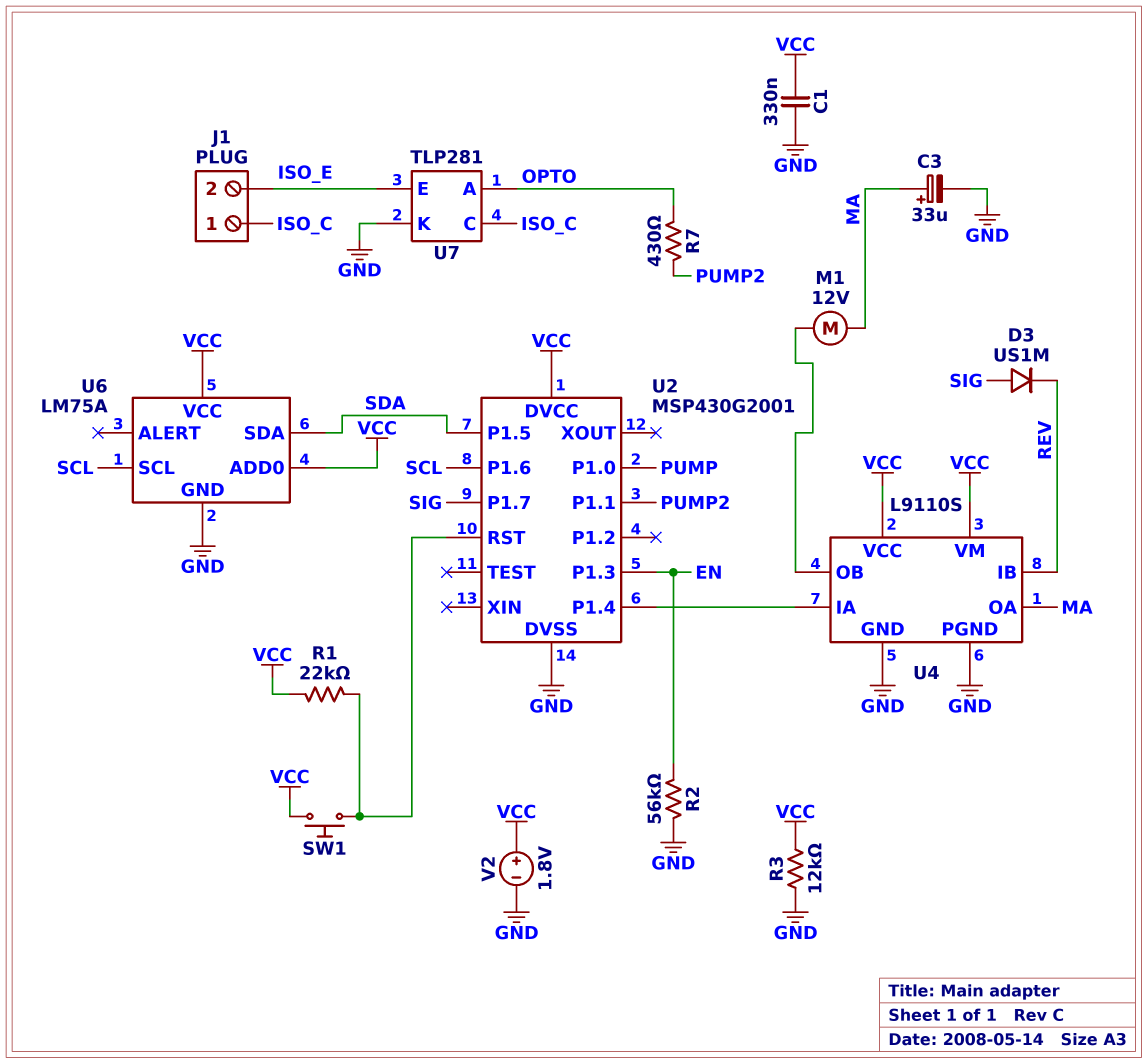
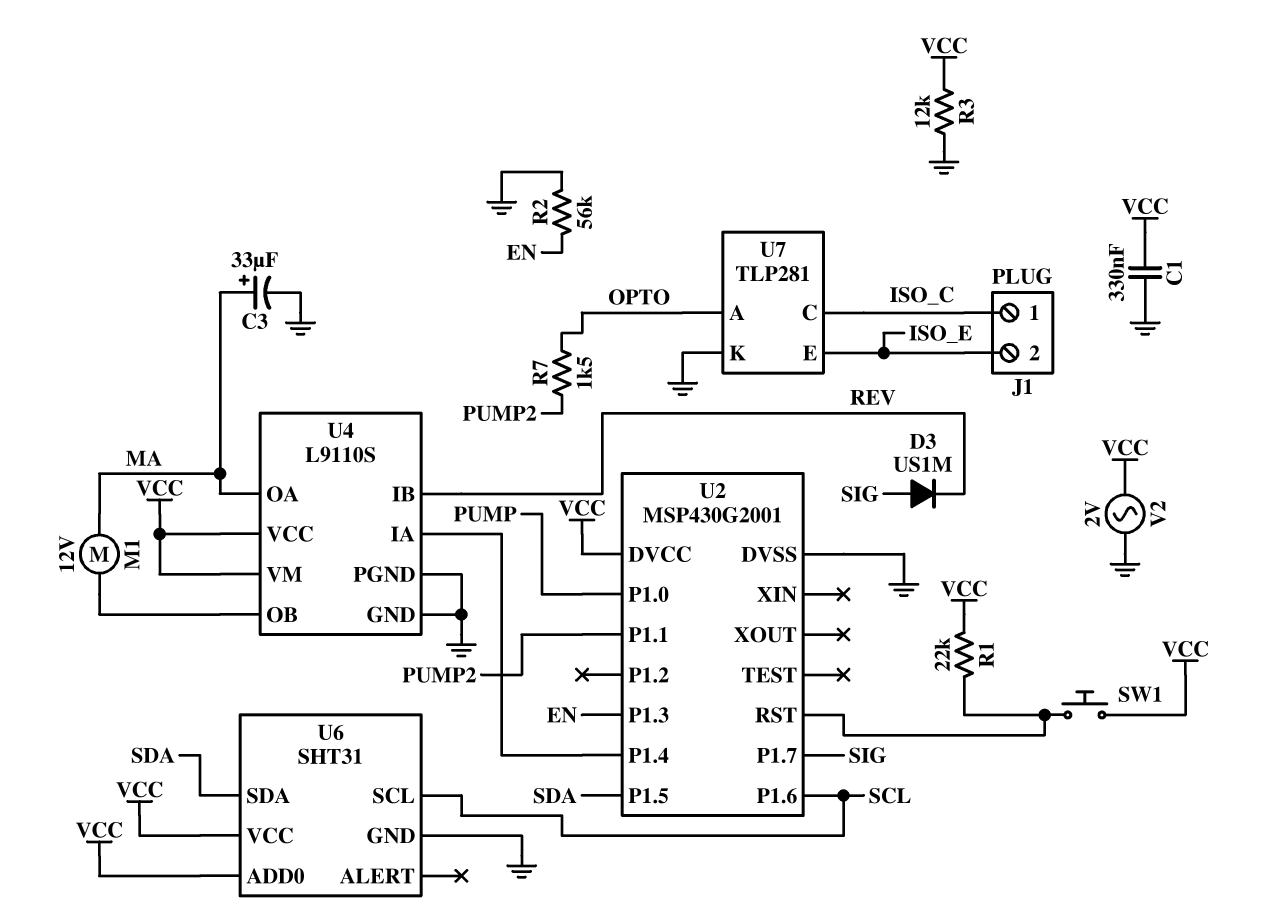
R7: 430 (OPTO, PUMP2) -> 1.5k (OPTO, PUMP2)
U6: LM75A -> SHT31
V2: 1.8V (plus VCC, minus GND) -> AC 2V (GND, VCC)

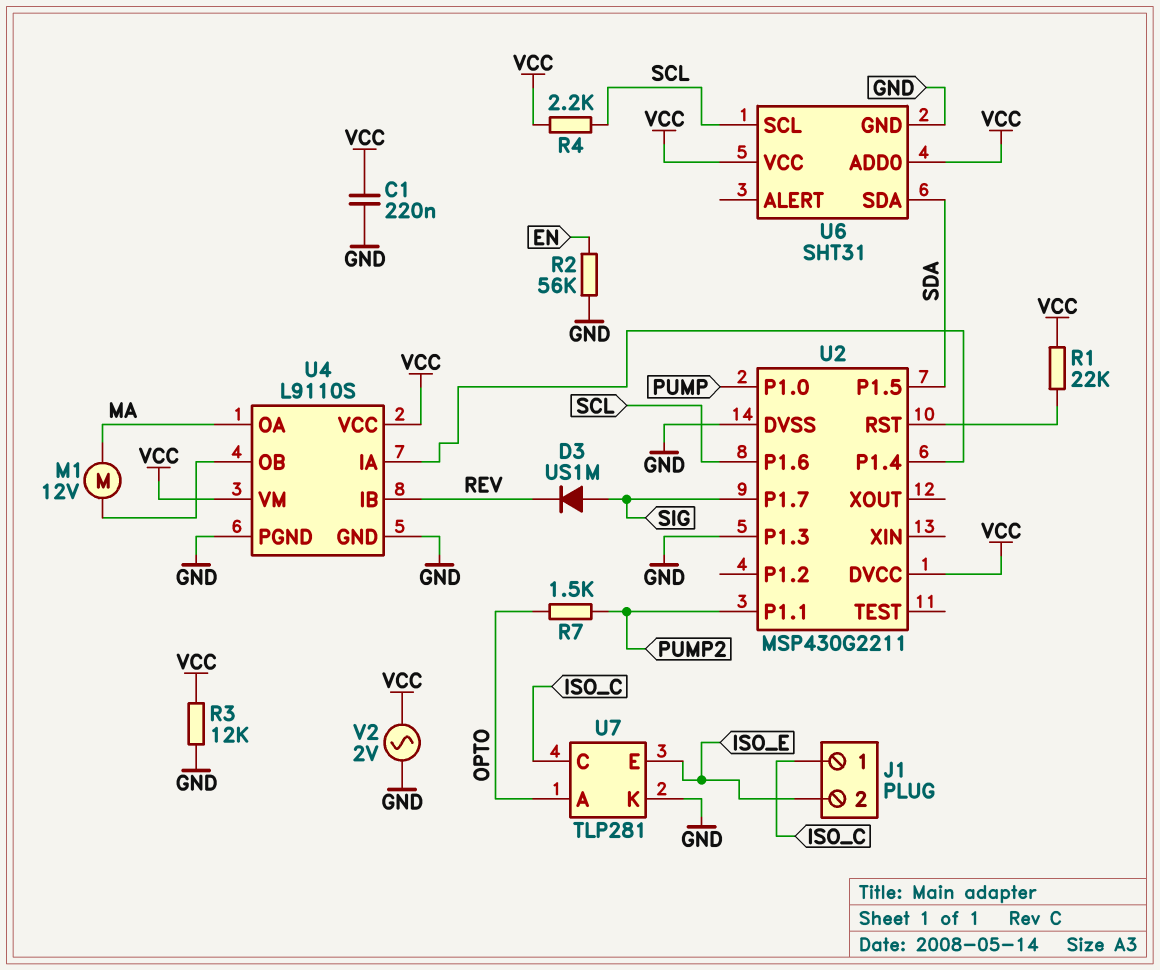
C1: 330nF (GND, VCC) -> 220nF (GND, VCC)
C3: 33uF (plus MA, minus GND) -> none
R4: none -> 2.2k (SCL, VCC)
SW1: button (U2/RST, VCC) -> none
U2: MSP430G2001 -> MSP430G2211
U2 pin P1.3: EN -> GND

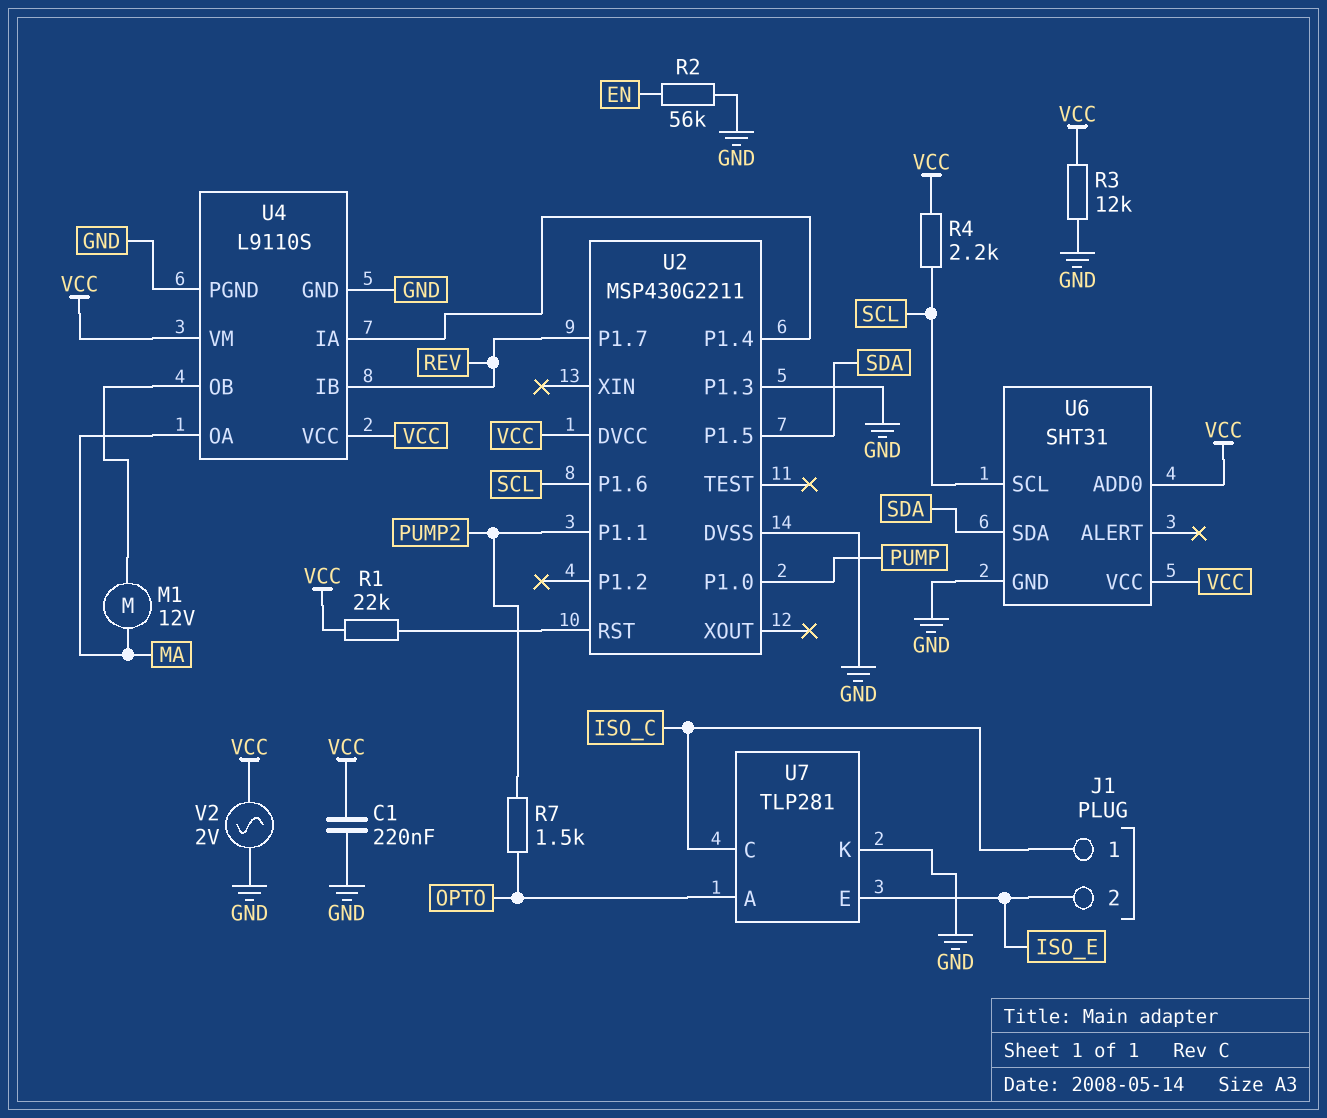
D3: diode US1M (A SIG, K REV) -> none
U2 pin P1.7: SIG -> REV

